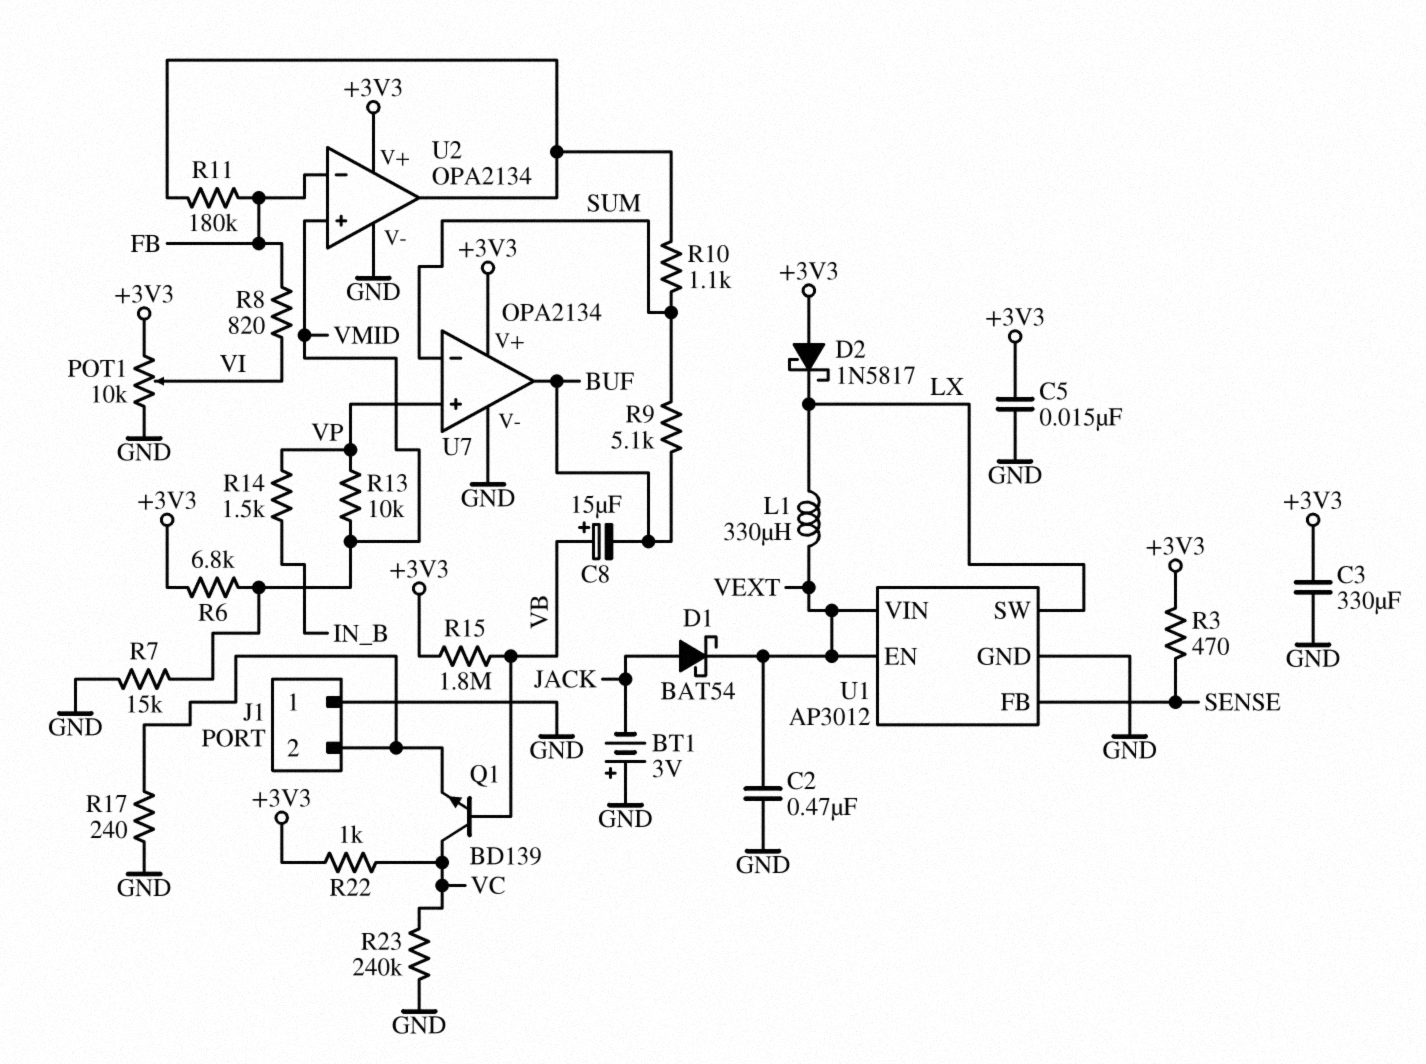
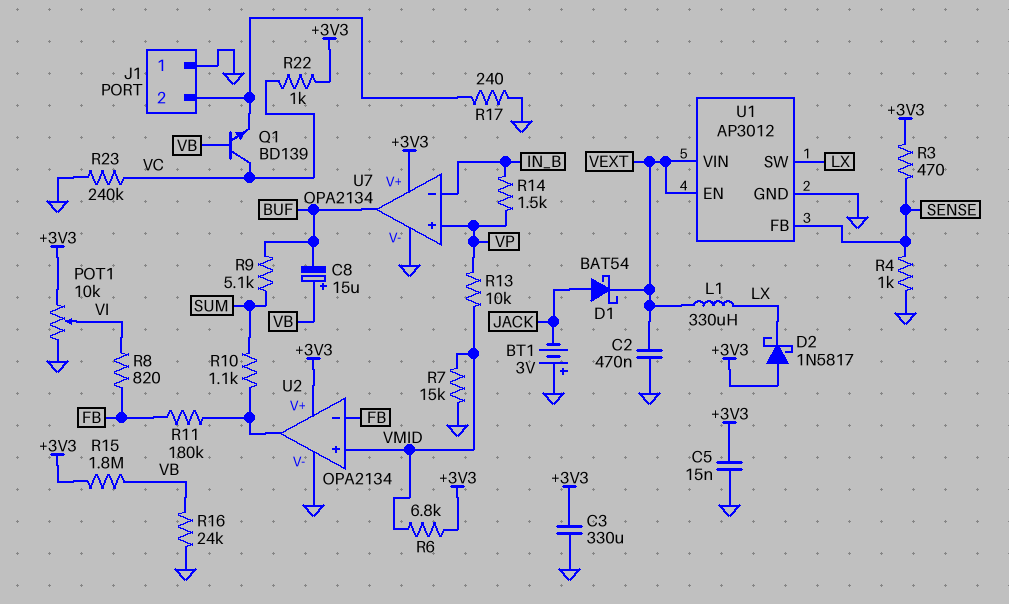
R4: none -> 1k (GND, SENSE)
R16: none -> 24k (GND, VB)
U7 pin in-: SUM -> IN_B

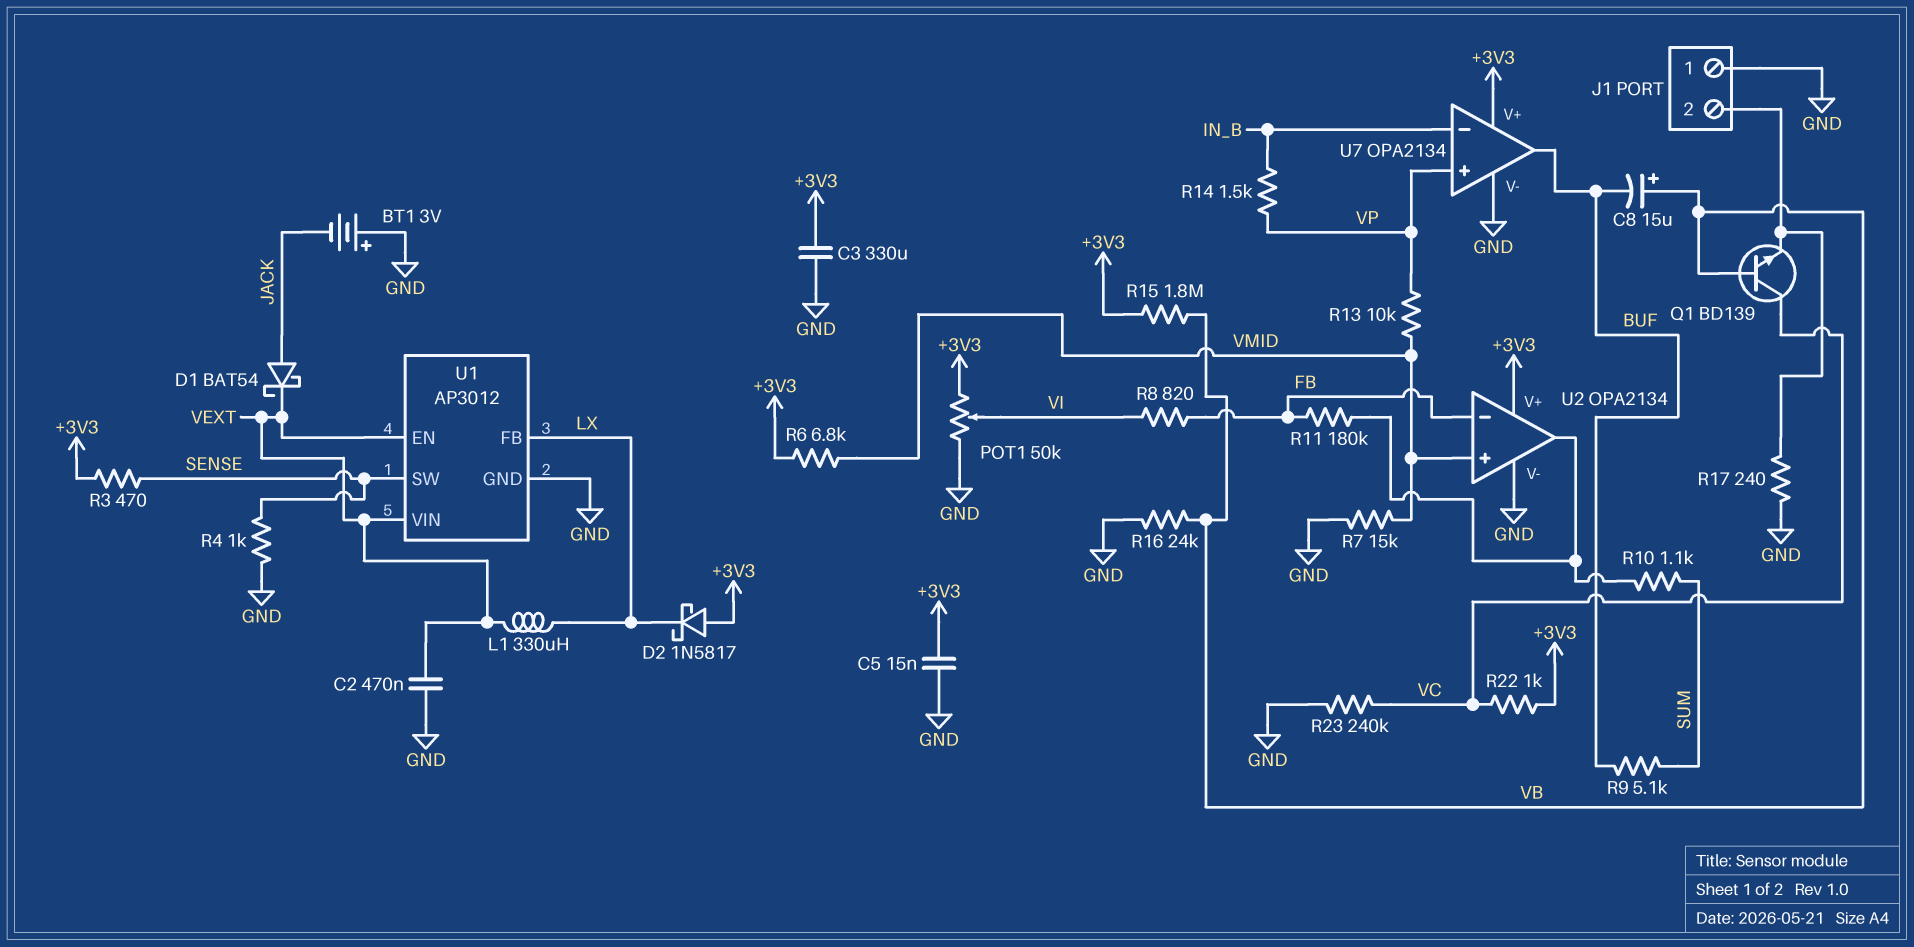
POT1: 10k (+3V3, GND, wiper VI) -> 50k (+3V3, GND, wiper VI)
U1 pin FB: SENSE -> LX
U1 pin SW: LX -> SENSE

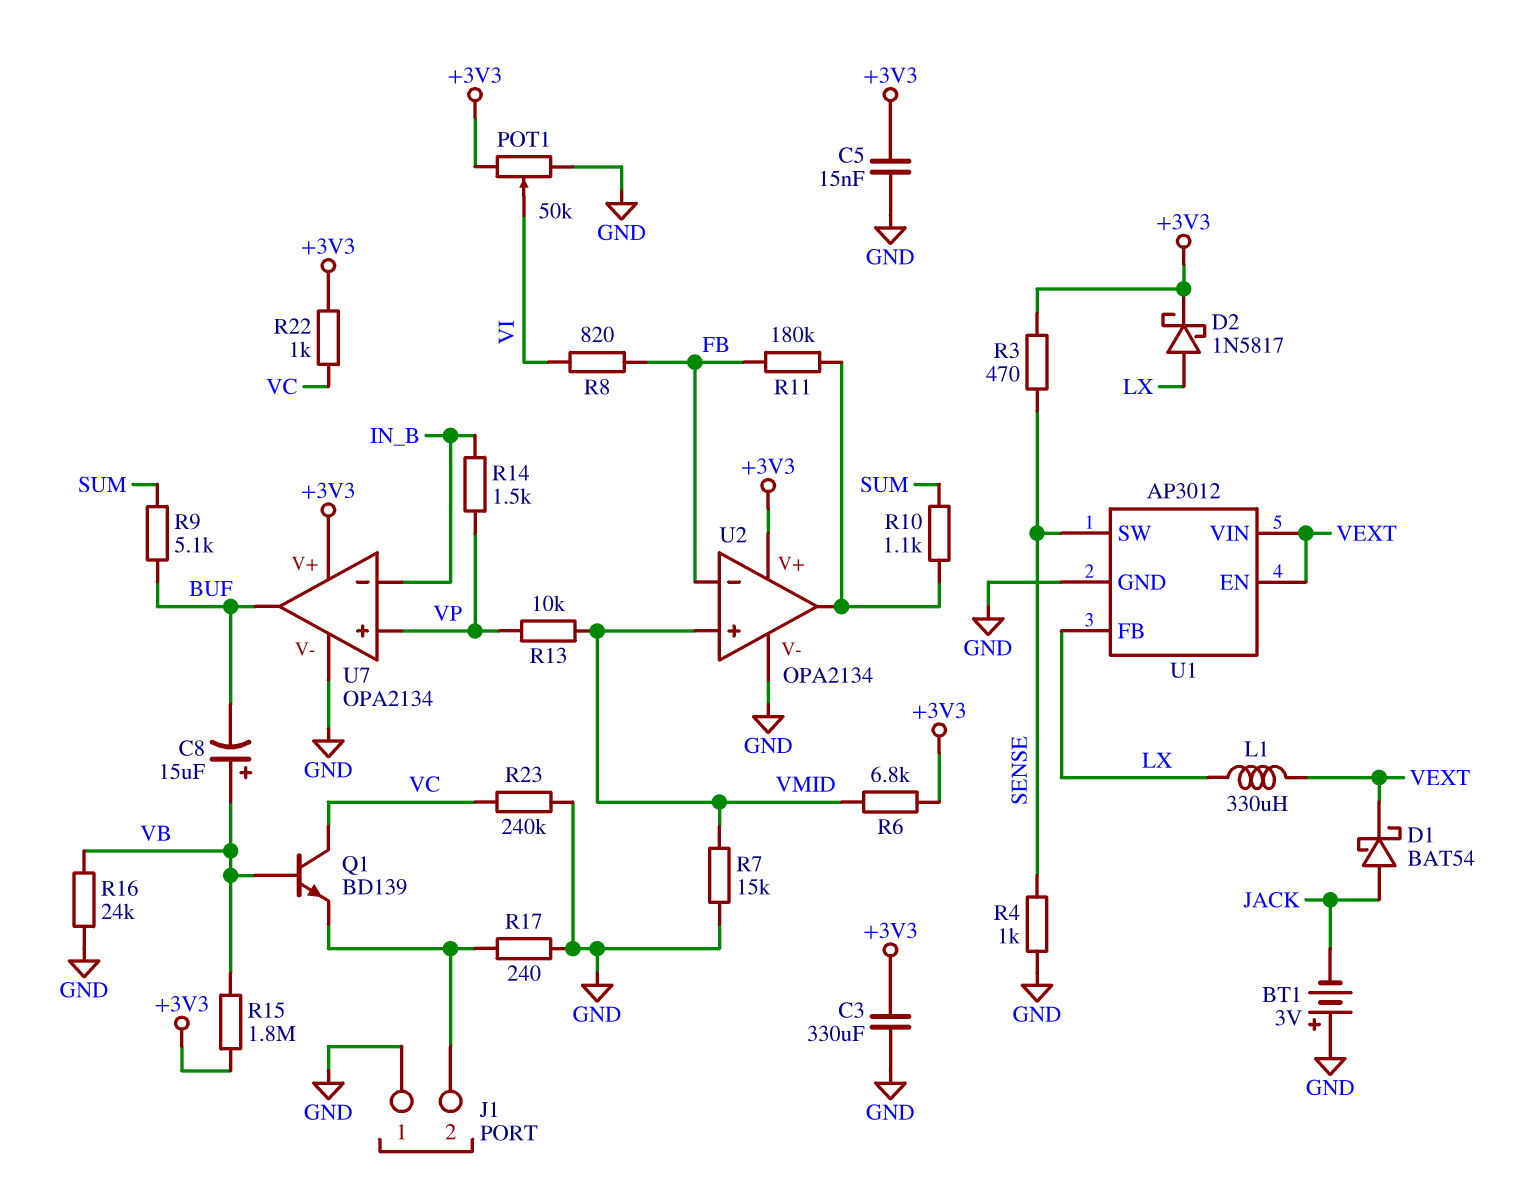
C2: 470nF (GND, VEXT) -> none
D2: schottky 1N5817 (A +3V3, K LX) -> schottky 1N5817 (A LX, K +3V3)

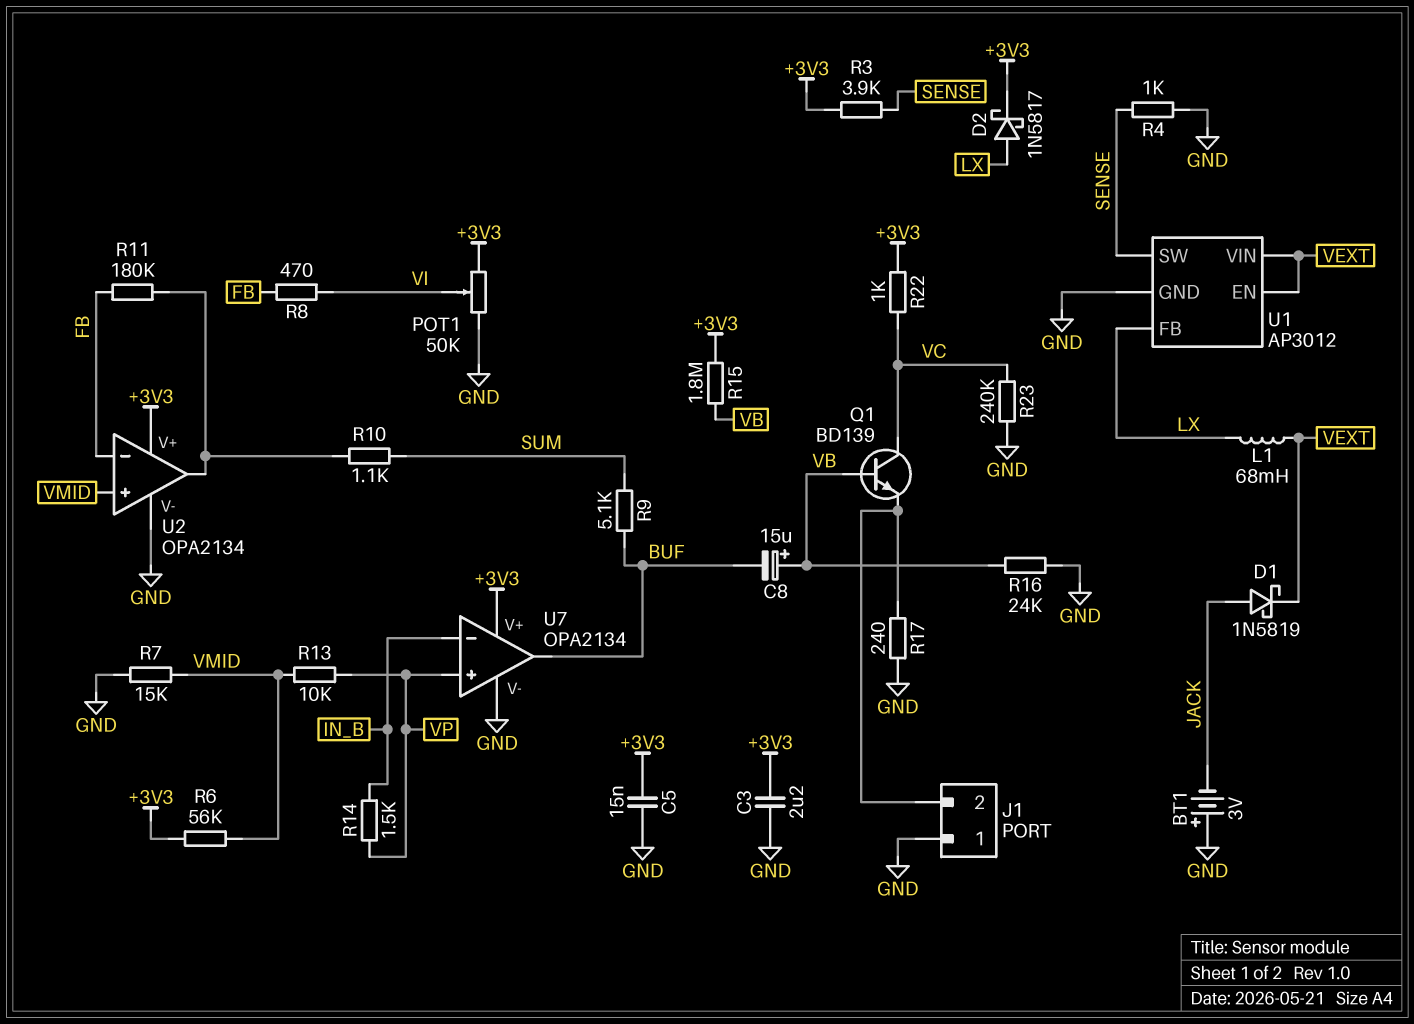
C3: 330uF (+3V3, GND) -> 2.2uF (+3V3, GND)
D1: schottky BAT54 (A JACK, K VEXT) -> schottky 1N5819 (A JACK, K VEXT)
L1: 330uH (LX, VEXT) -> 68mH (LX, VEXT)
R3: 470 (+3V3, SENSE) -> 3.9k (+3V3, SENSE)
R6: 6.8k (+3V3, VMID) -> 56k (+3V3, VMID)
R8: 820 (FB, VI) -> 470 (FB, VI)

